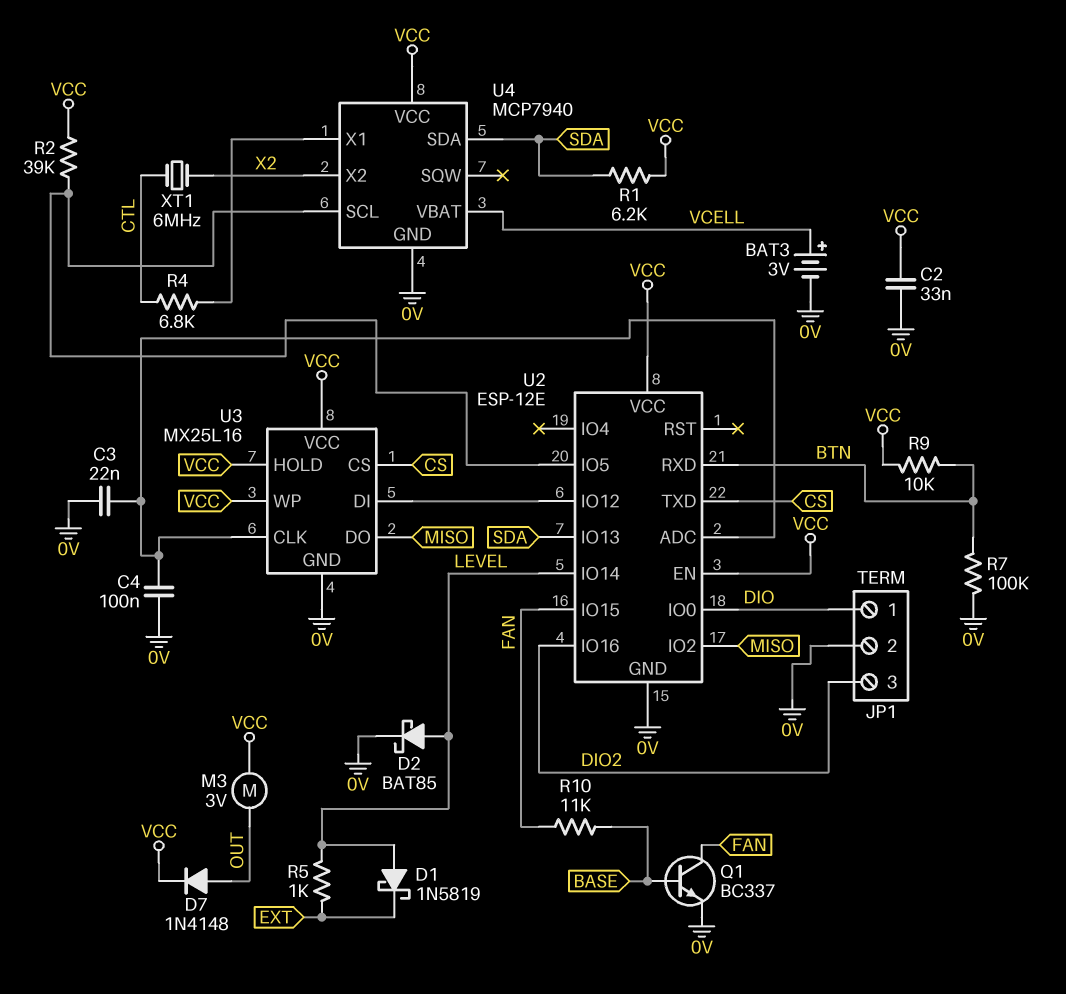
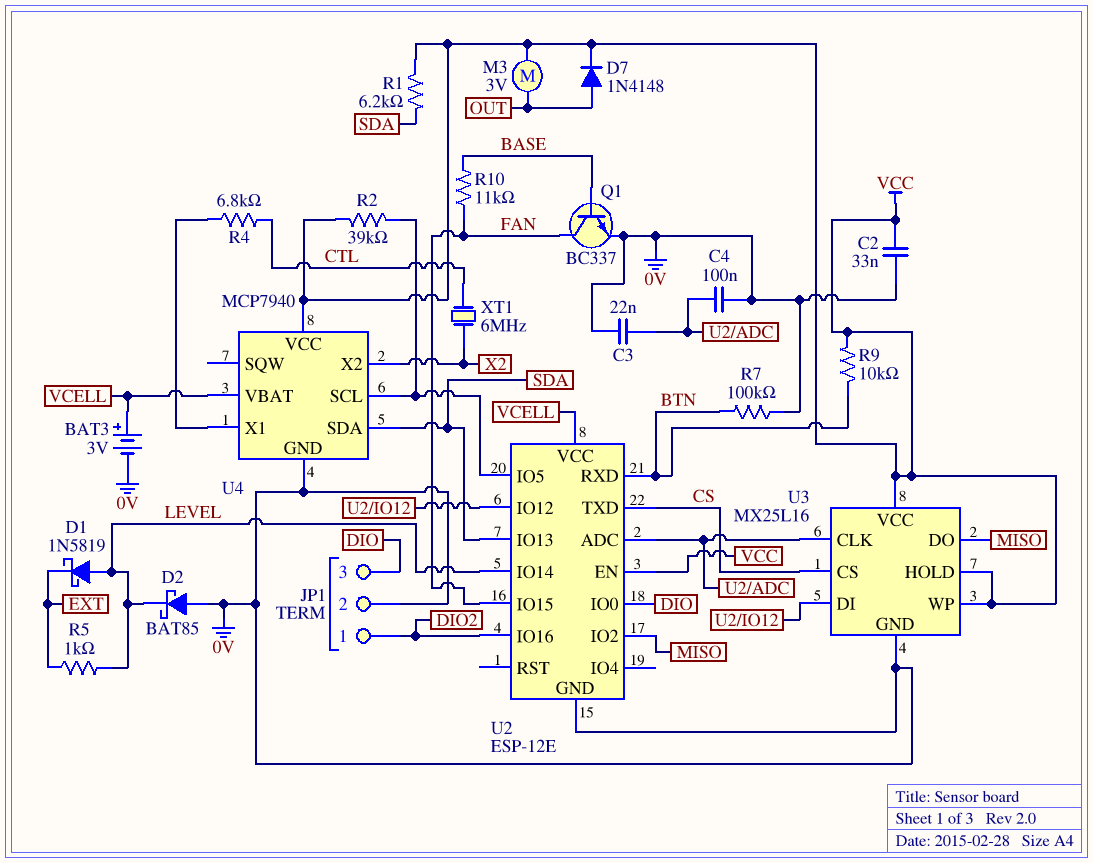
D2: schottky BAT85 (A LEVEL, K 0V) -> schottky BAT85 (A 0V, K LEVEL)
JP1 pin 1: DIO -> DIO2
JP1 pin 3: DIO2 -> DIO
U2 pin VCC: VCC -> VCELL

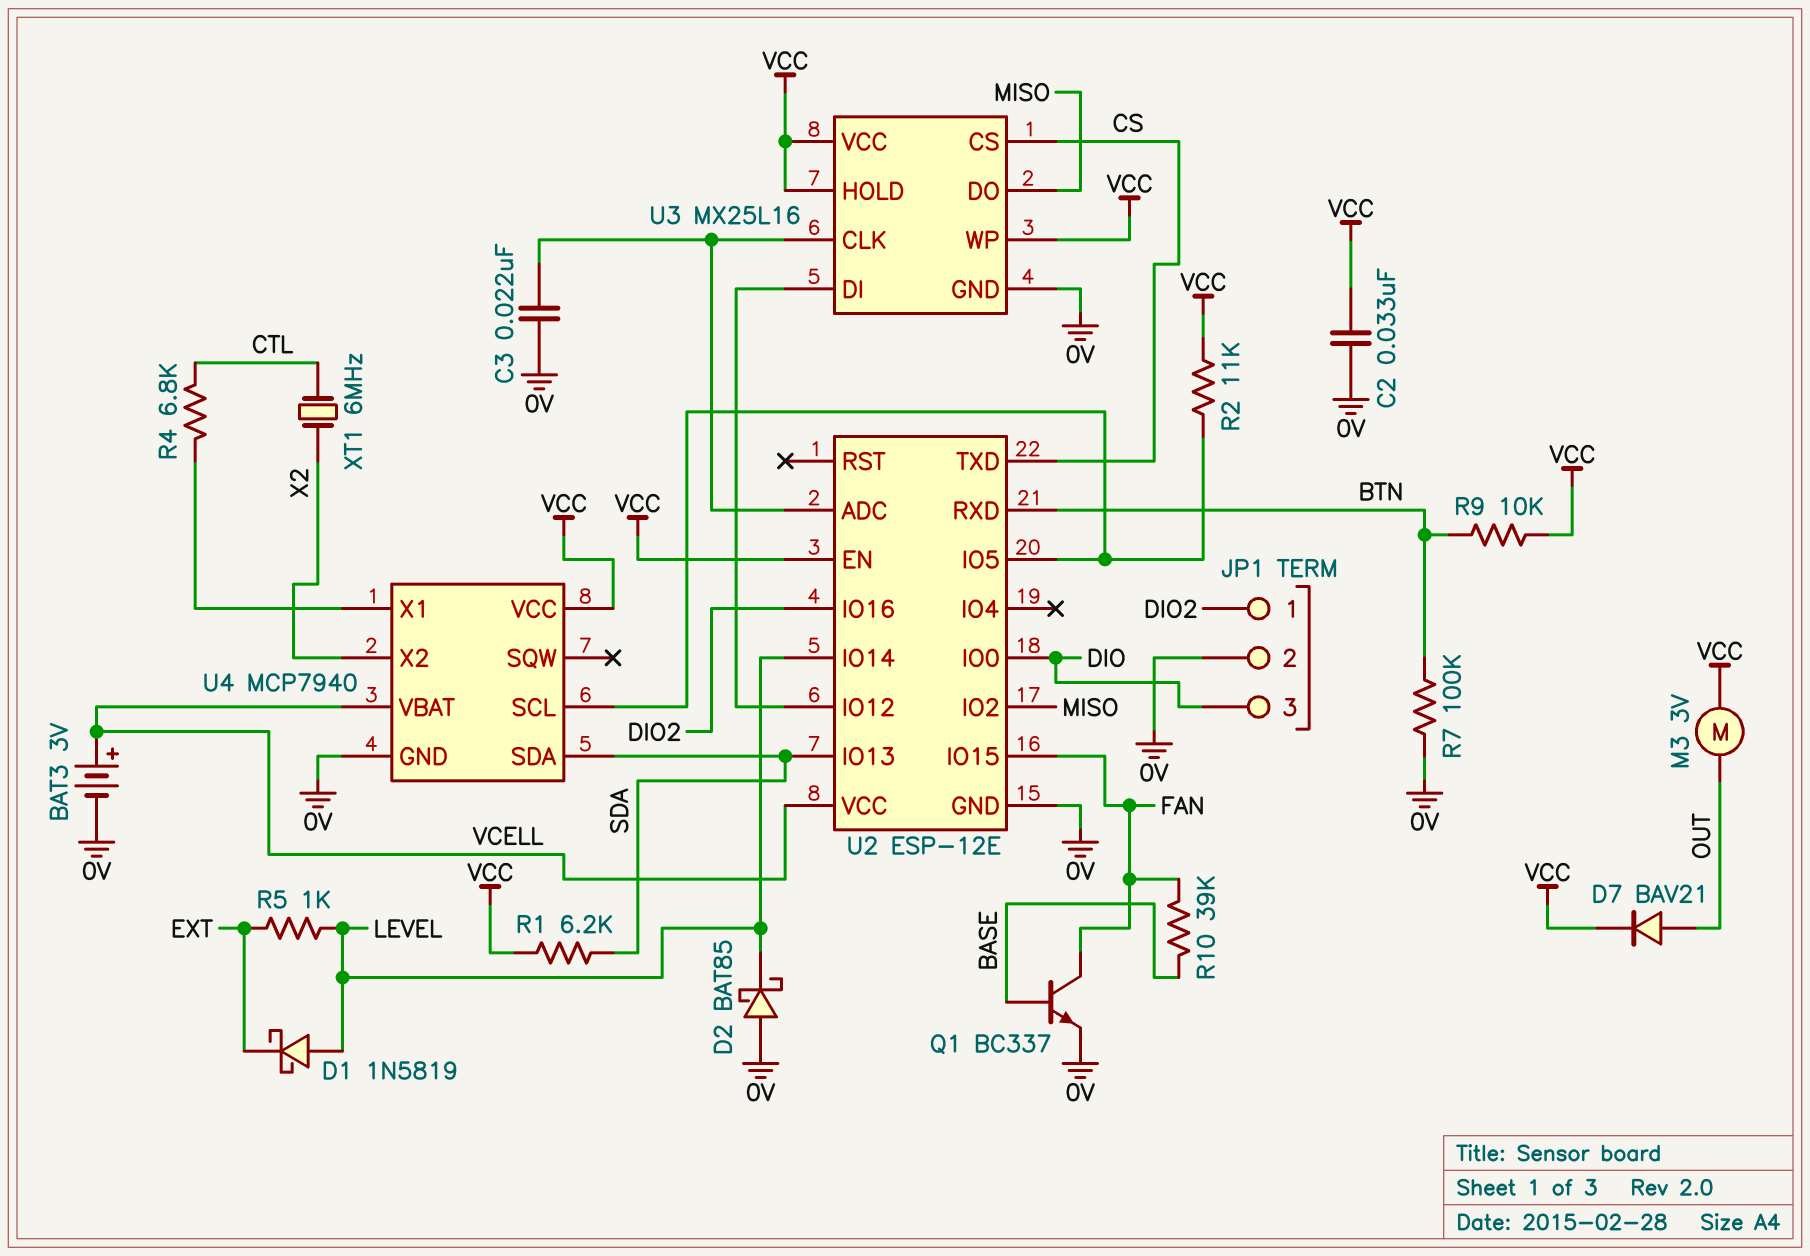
C4: 100nF (0V, U2/ADC) -> none
D7: diode 1N4148 (A OUT, K VCC) -> diode BAV21 (A OUT, K VCC)
R2: 39k (U2/IO5, VCC) -> 11k (U2/IO5, VCC)
R10: 11k (BASE, FAN) -> 39k (BASE, FAN)

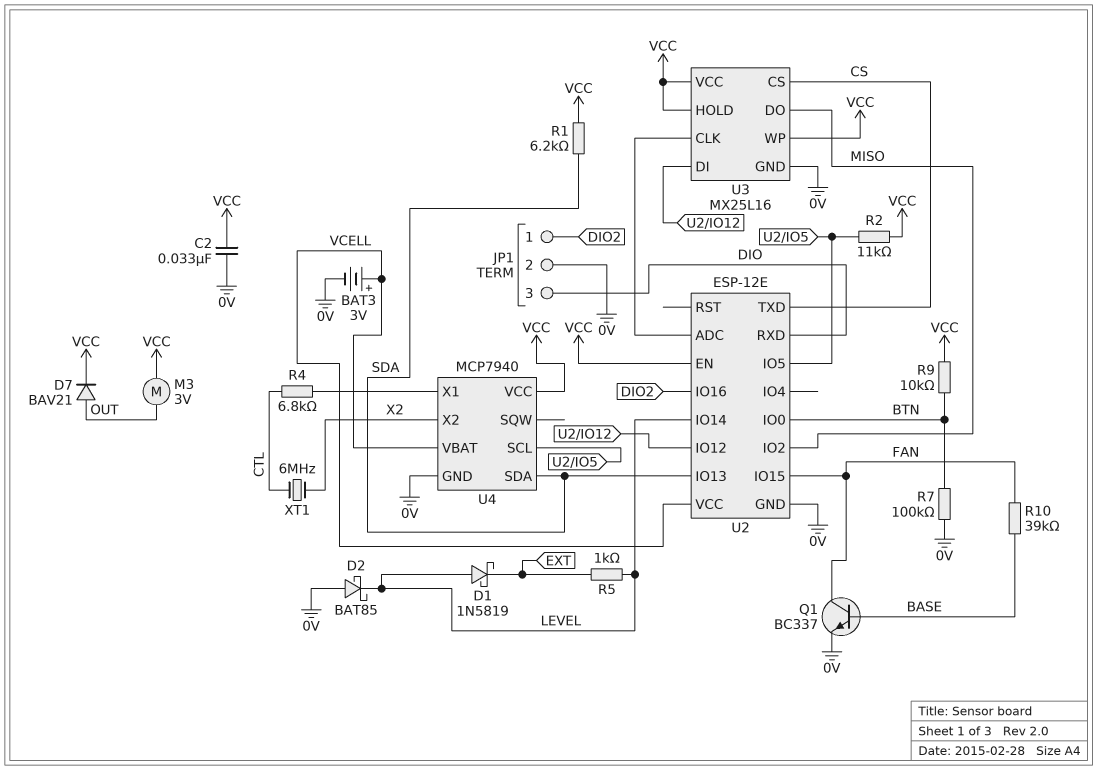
C3: 22nF (0V, U2/ADC) -> none
U2 pin IO0: DIO -> BTN
U2 pin RXD: BTN -> DIO

